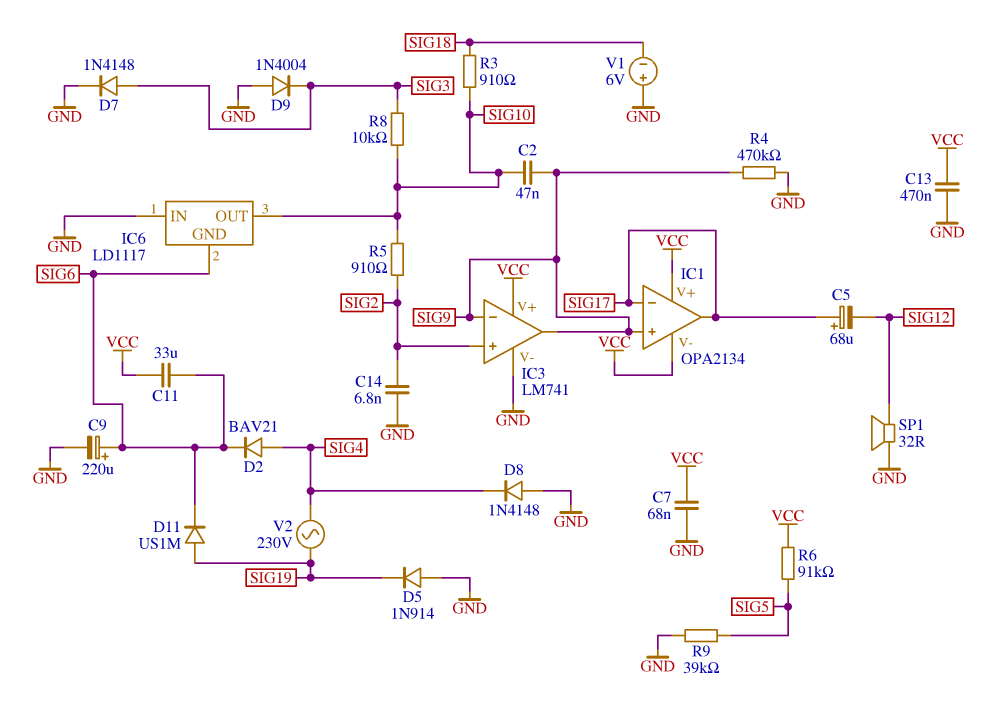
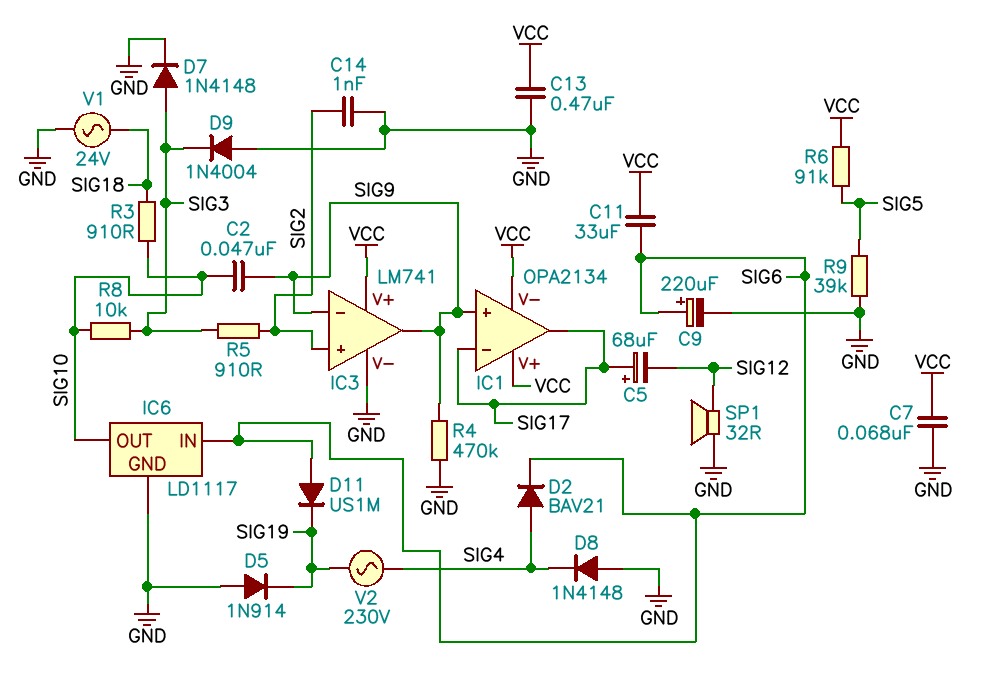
C14: 6.8nF (GND, SIG2) -> 1nF (GND, SIG2)
D11: diode US1M (A SIG19, K SIG6) -> diode US1M (A SIG6, K SIG19)
IC6 pin GND: SIG6 -> GND
IC6 pin IN: GND -> SIG6
R5: 910 (SIG2, SIG10) -> 910 (SIG2, SIG3)
V1: 6V (plus GND, minus SIG18) -> AC 24V (GND, SIG18)

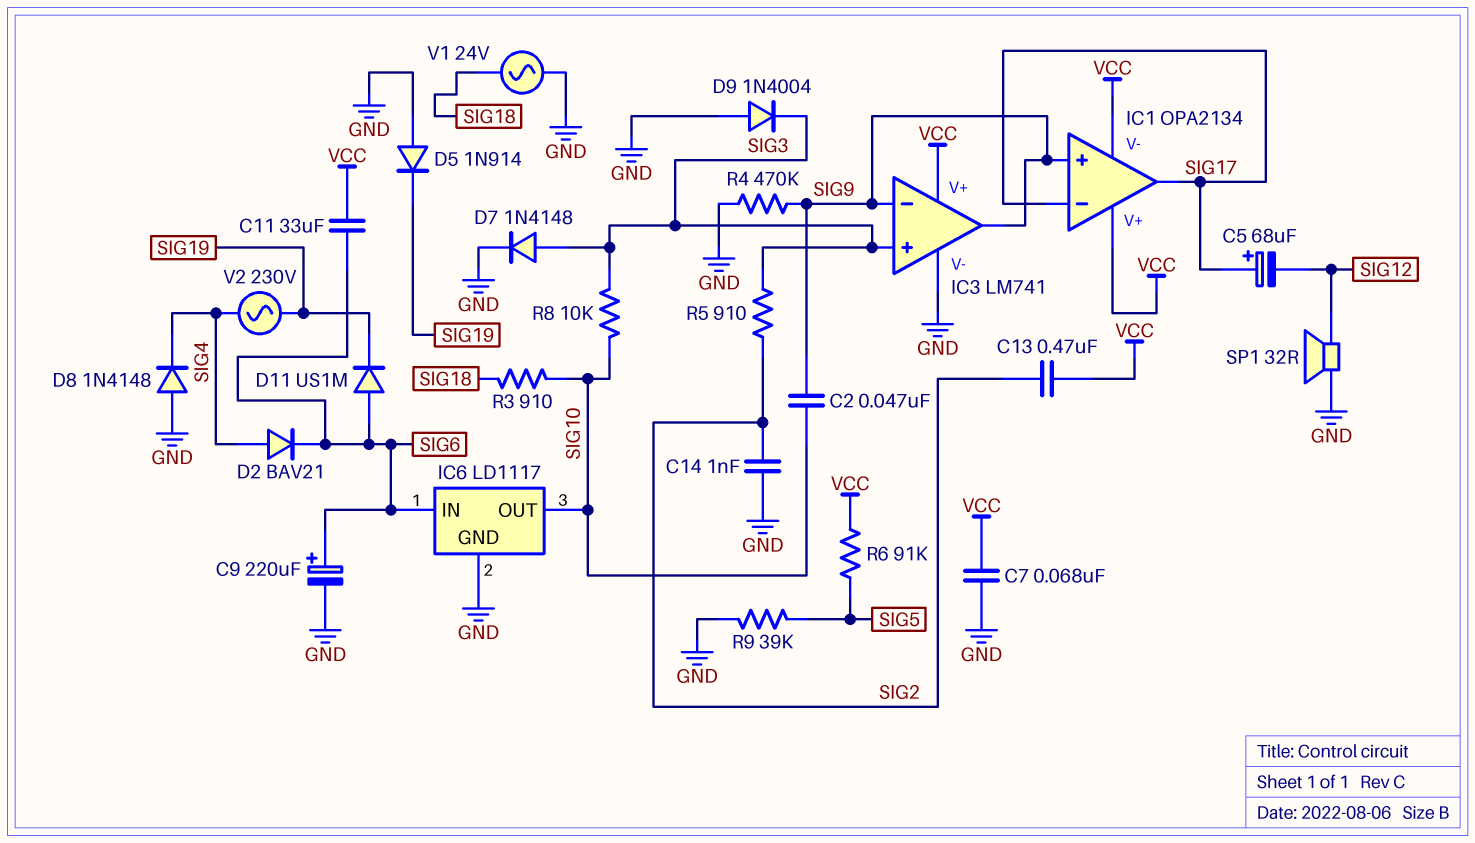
C13: 470nF (GND, VCC) -> 470nF (SIG2, VCC)
IC3 pin in+: SIG2 -> SIG3

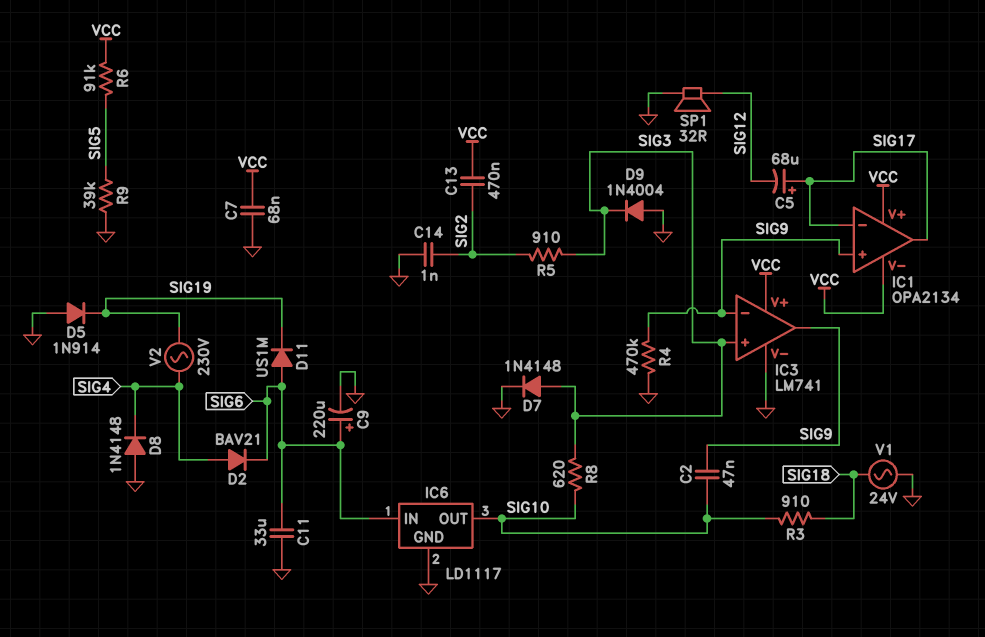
C11: 33uF (SIG6, VCC) -> 33uF (GND, SIG6)
R8: 10k (SIG3, SIG10) -> 620 (SIG3, SIG10)

